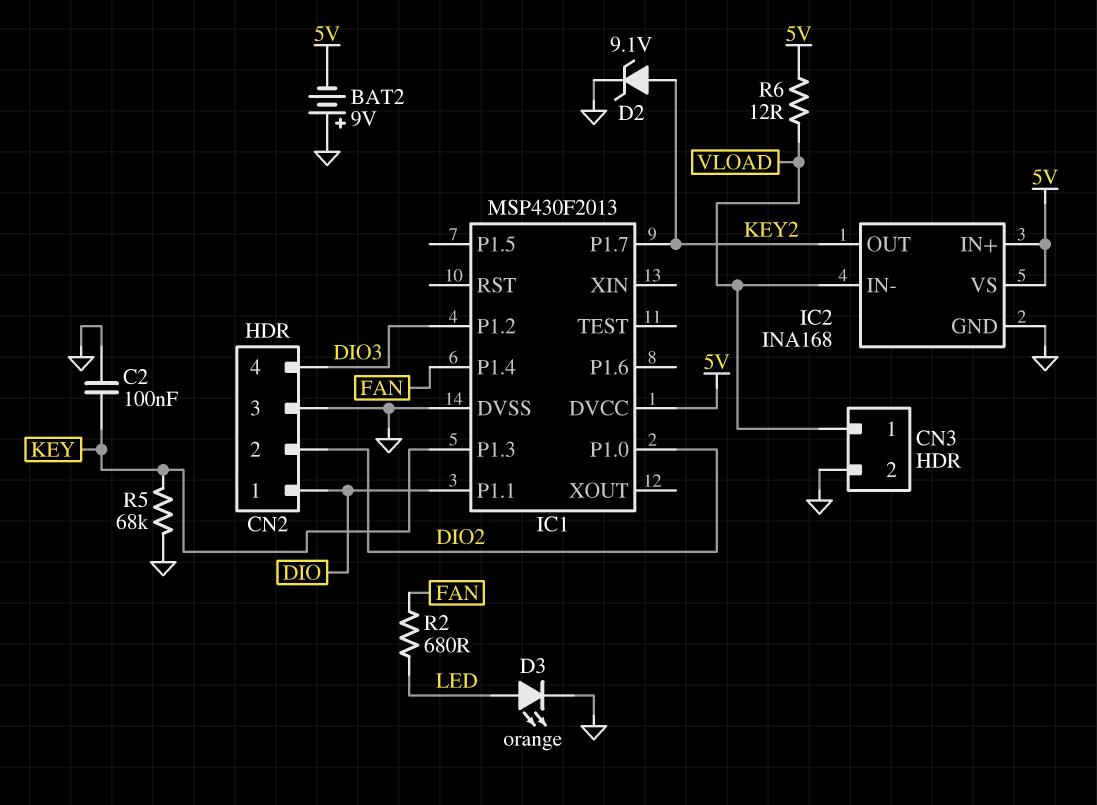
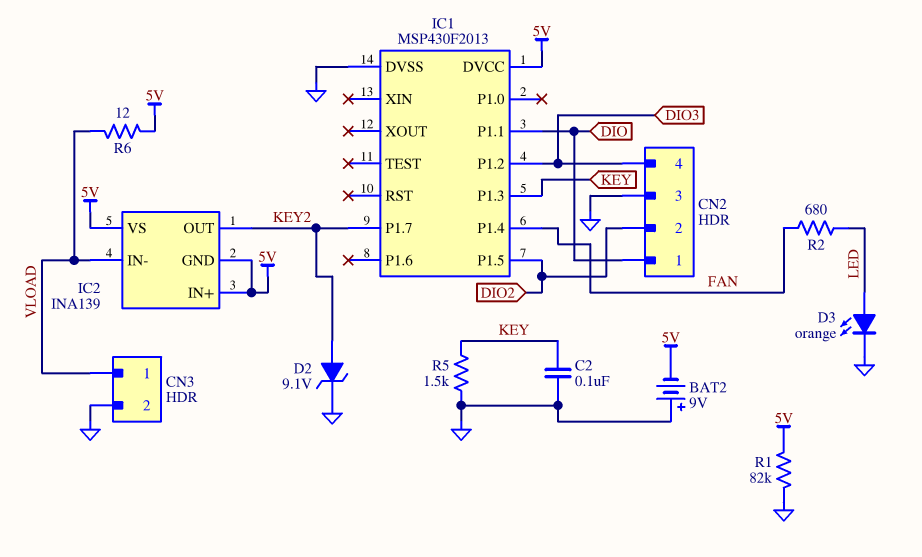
IC1 pin P1.0: DIO2 -> none
IC1 pin P1.5: none -> DIO2
IC2: INA168 -> INA139
IC2 pin GND: GND -> 5V
R1: none -> 82k (5V, GND)
R5: 68k (GND, KEY) -> 1.5k (GND, KEY)

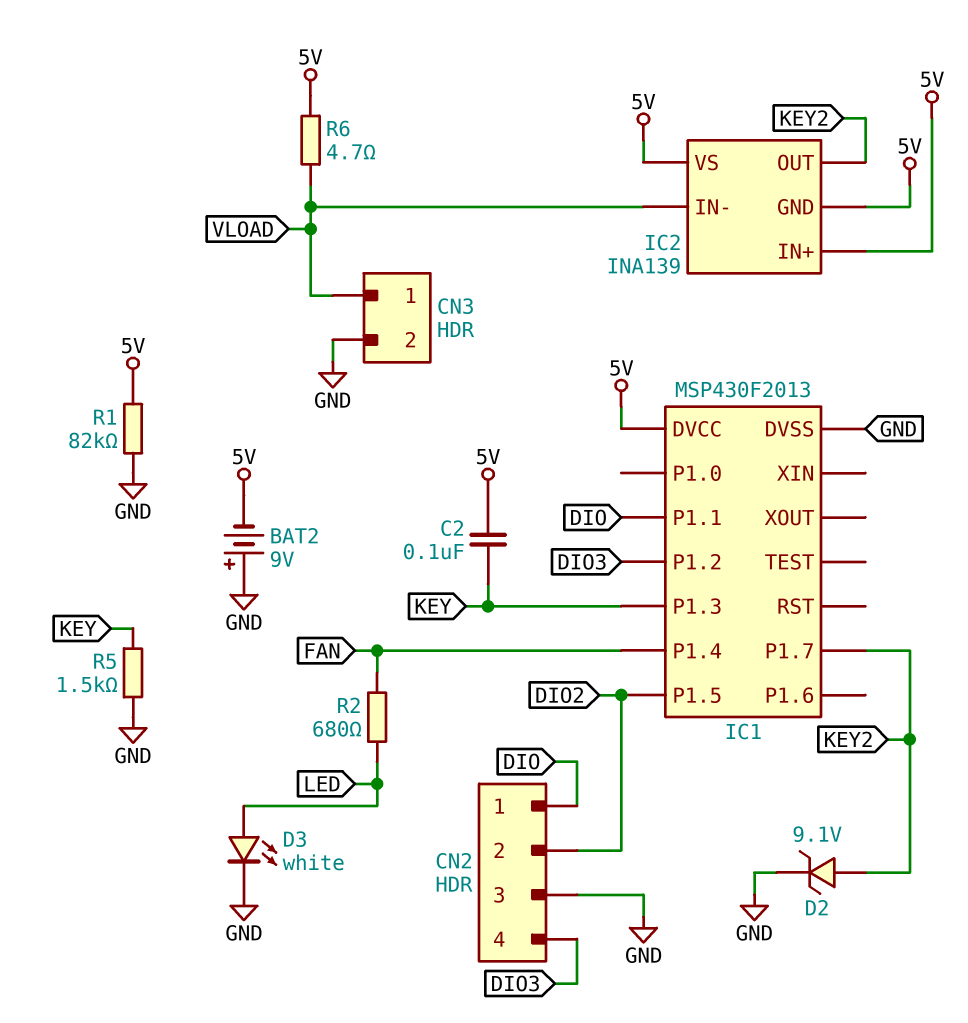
C2: 100nF (GND, KEY) -> 100nF (5V, KEY)
D3: LED orange (A LED, K GND) -> LED white (A LED, K GND)
R6: 12 (5V, VLOAD) -> 4.7 (5V, VLOAD)

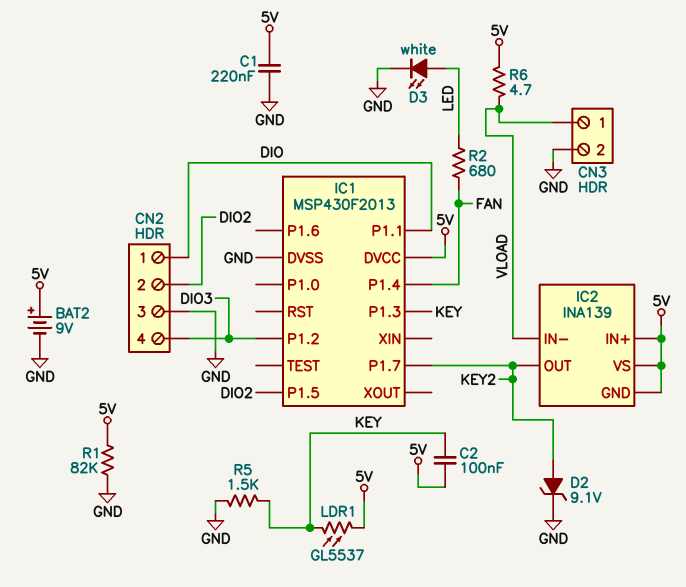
BAT2: 9V (plus GND, minus 5V) -> 9V (plus 5V, minus GND)
C1: none -> 220nF (5V, GND)
LDR1: none -> GL5537 (5V, KEY)

